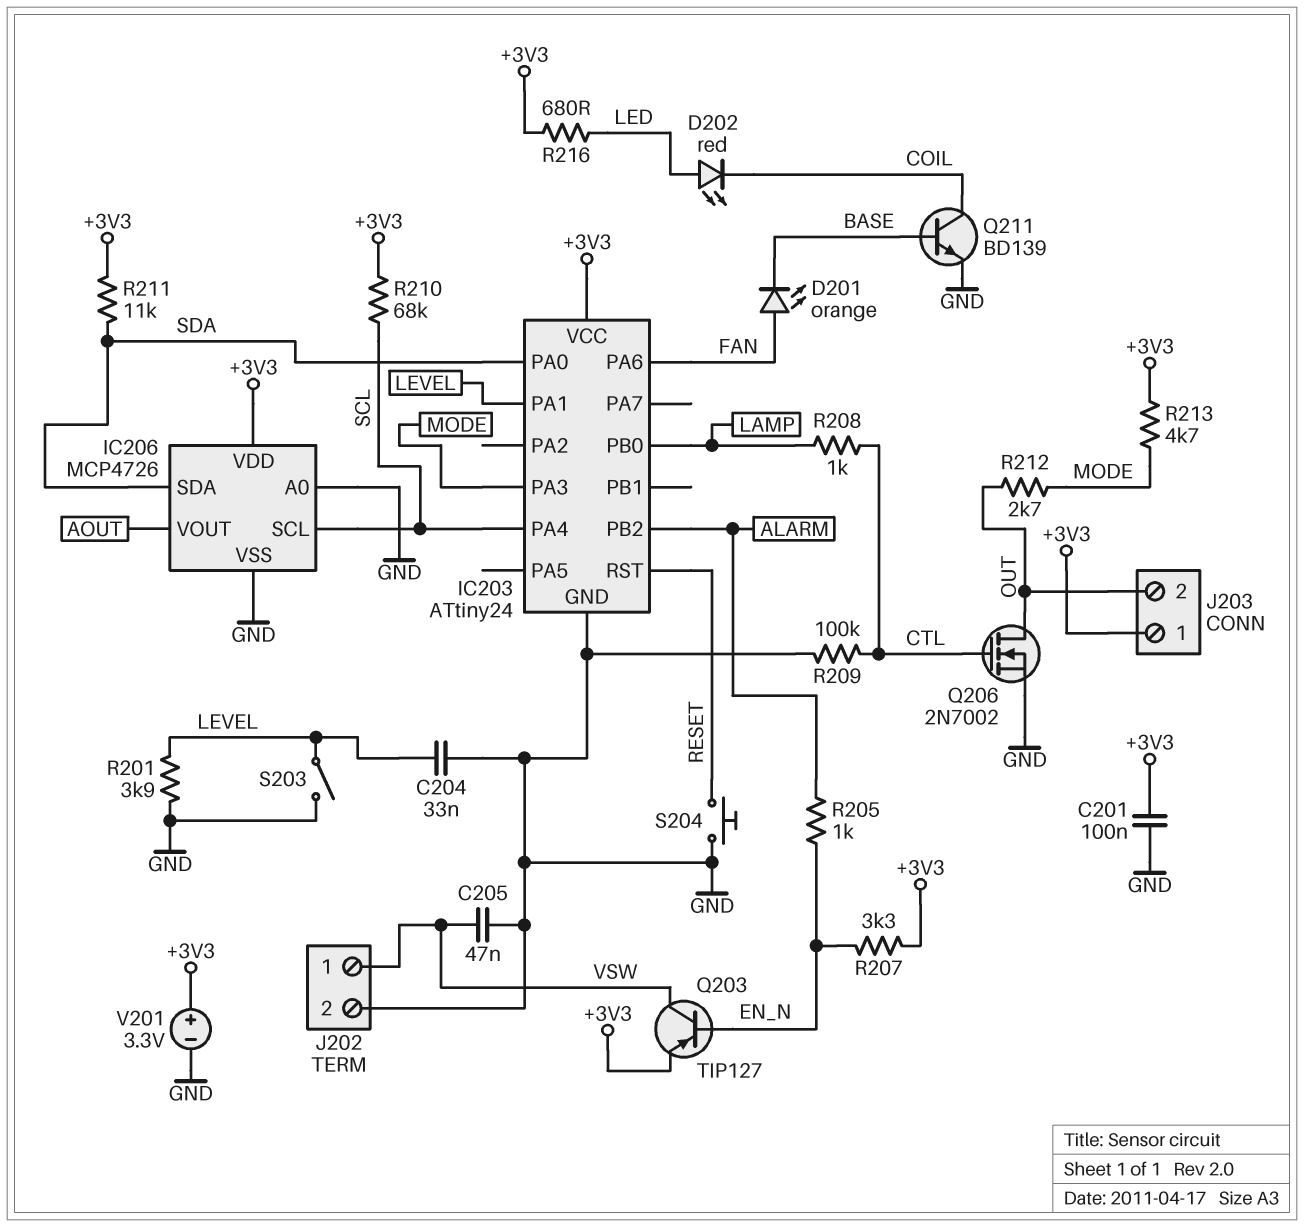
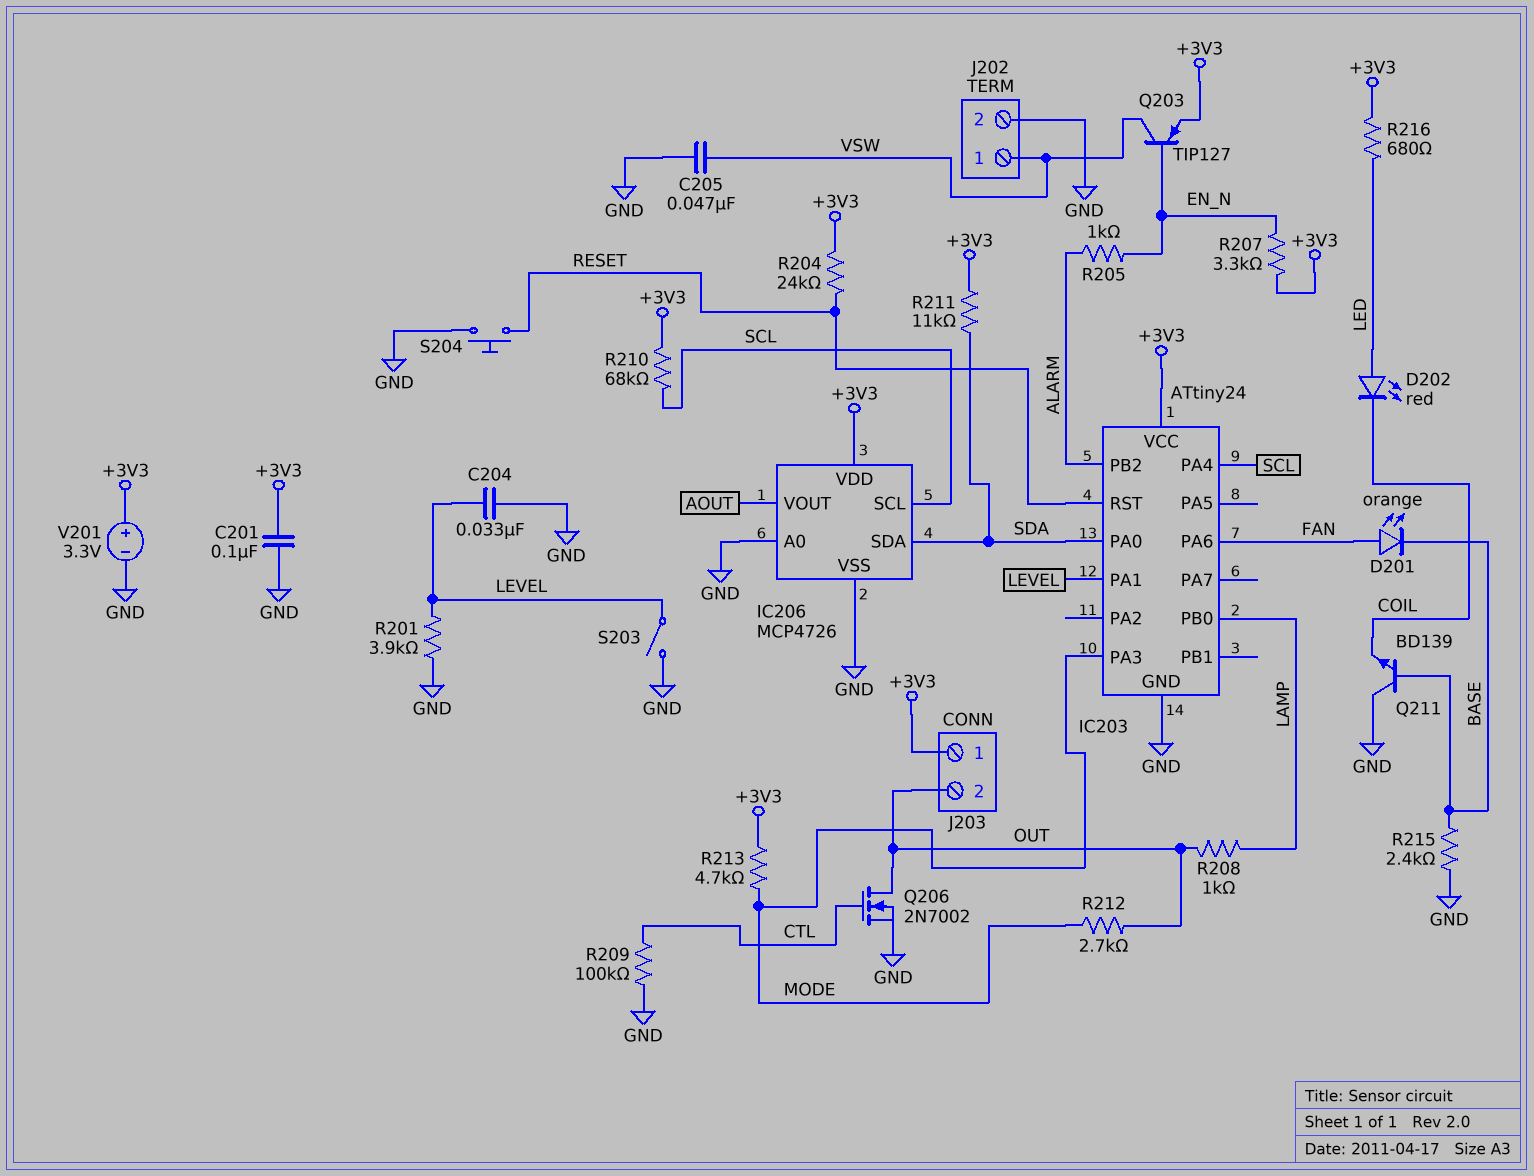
Q211: NPN BD139 (B BASE, C COIL, E GND) -> NPN BD139 (B BASE, C GND, E COIL)
R204: none -> 24k (+3V3, RESET)
R208: 1k (CTL, LAMP) -> 1k (LAMP, OUT)
R215: none -> 2.4k (BASE, GND)

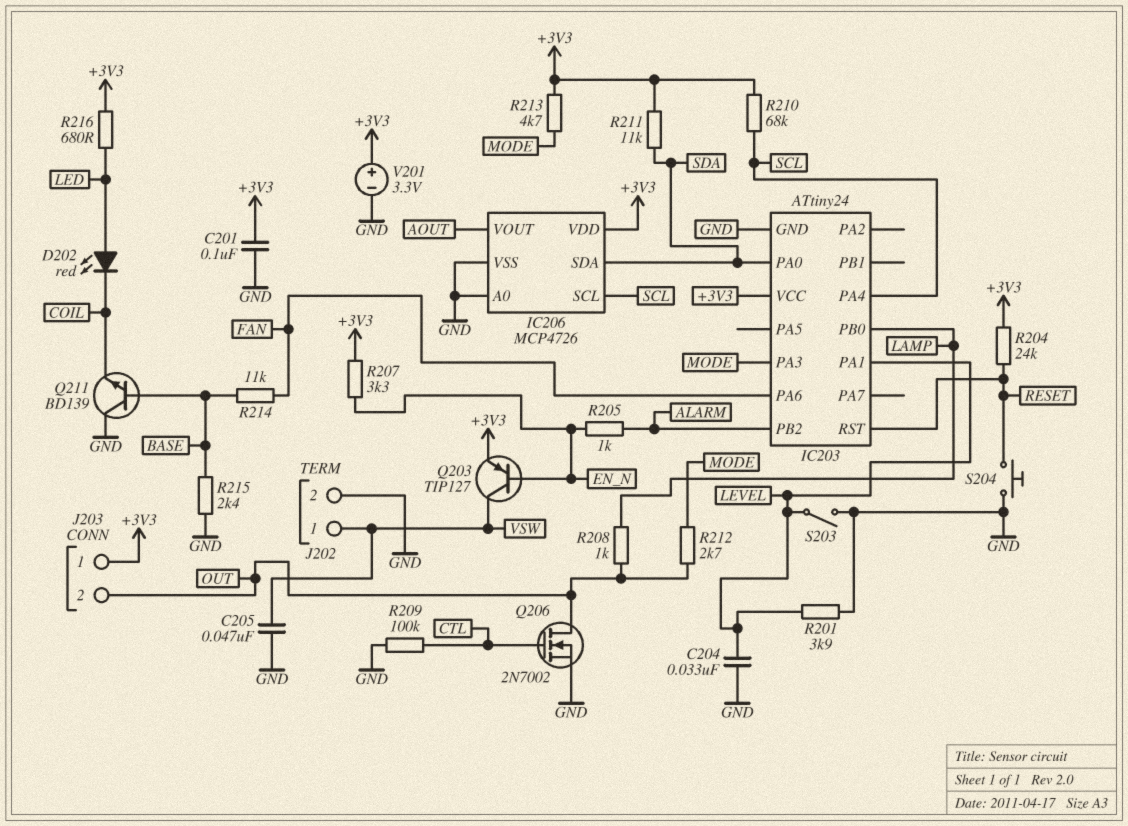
D201: LED orange (A FAN, K BASE) -> none
R214: none -> 11k (BASE, FAN)

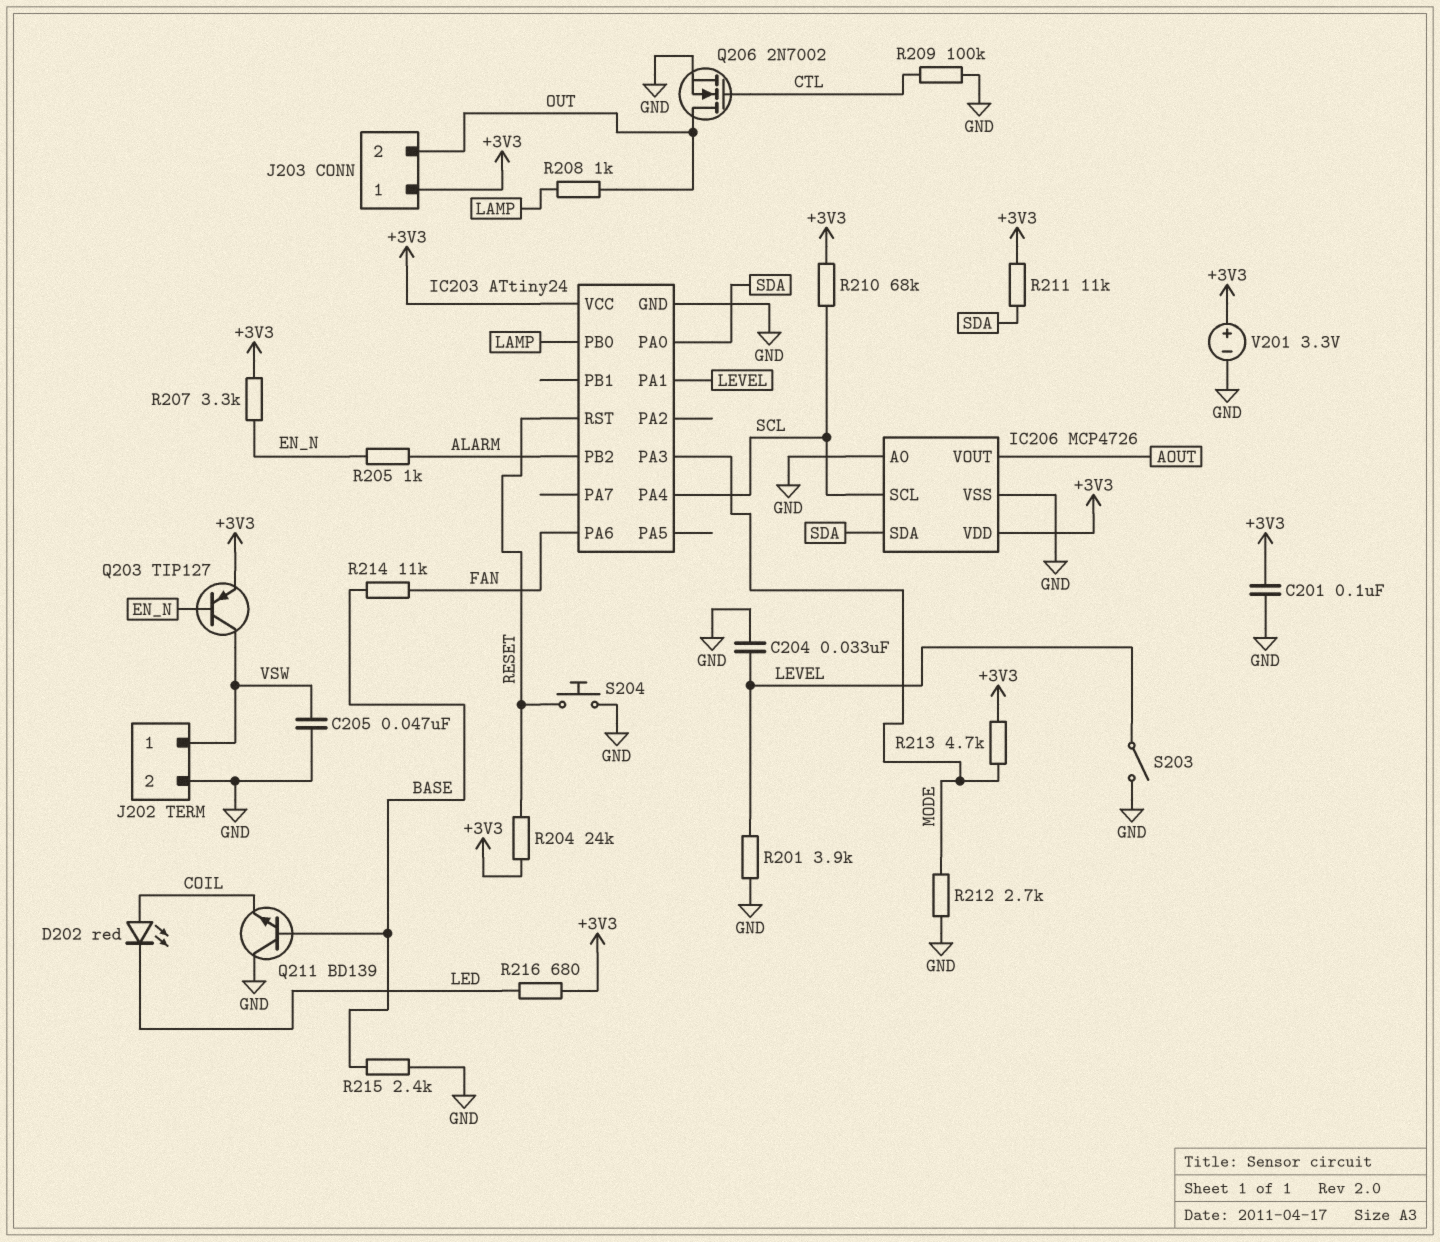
D202: LED red (A LED, K COIL) -> LED red (A COIL, K LED)
R212: 2.7k (MODE, OUT) -> 2.7k (GND, MODE)

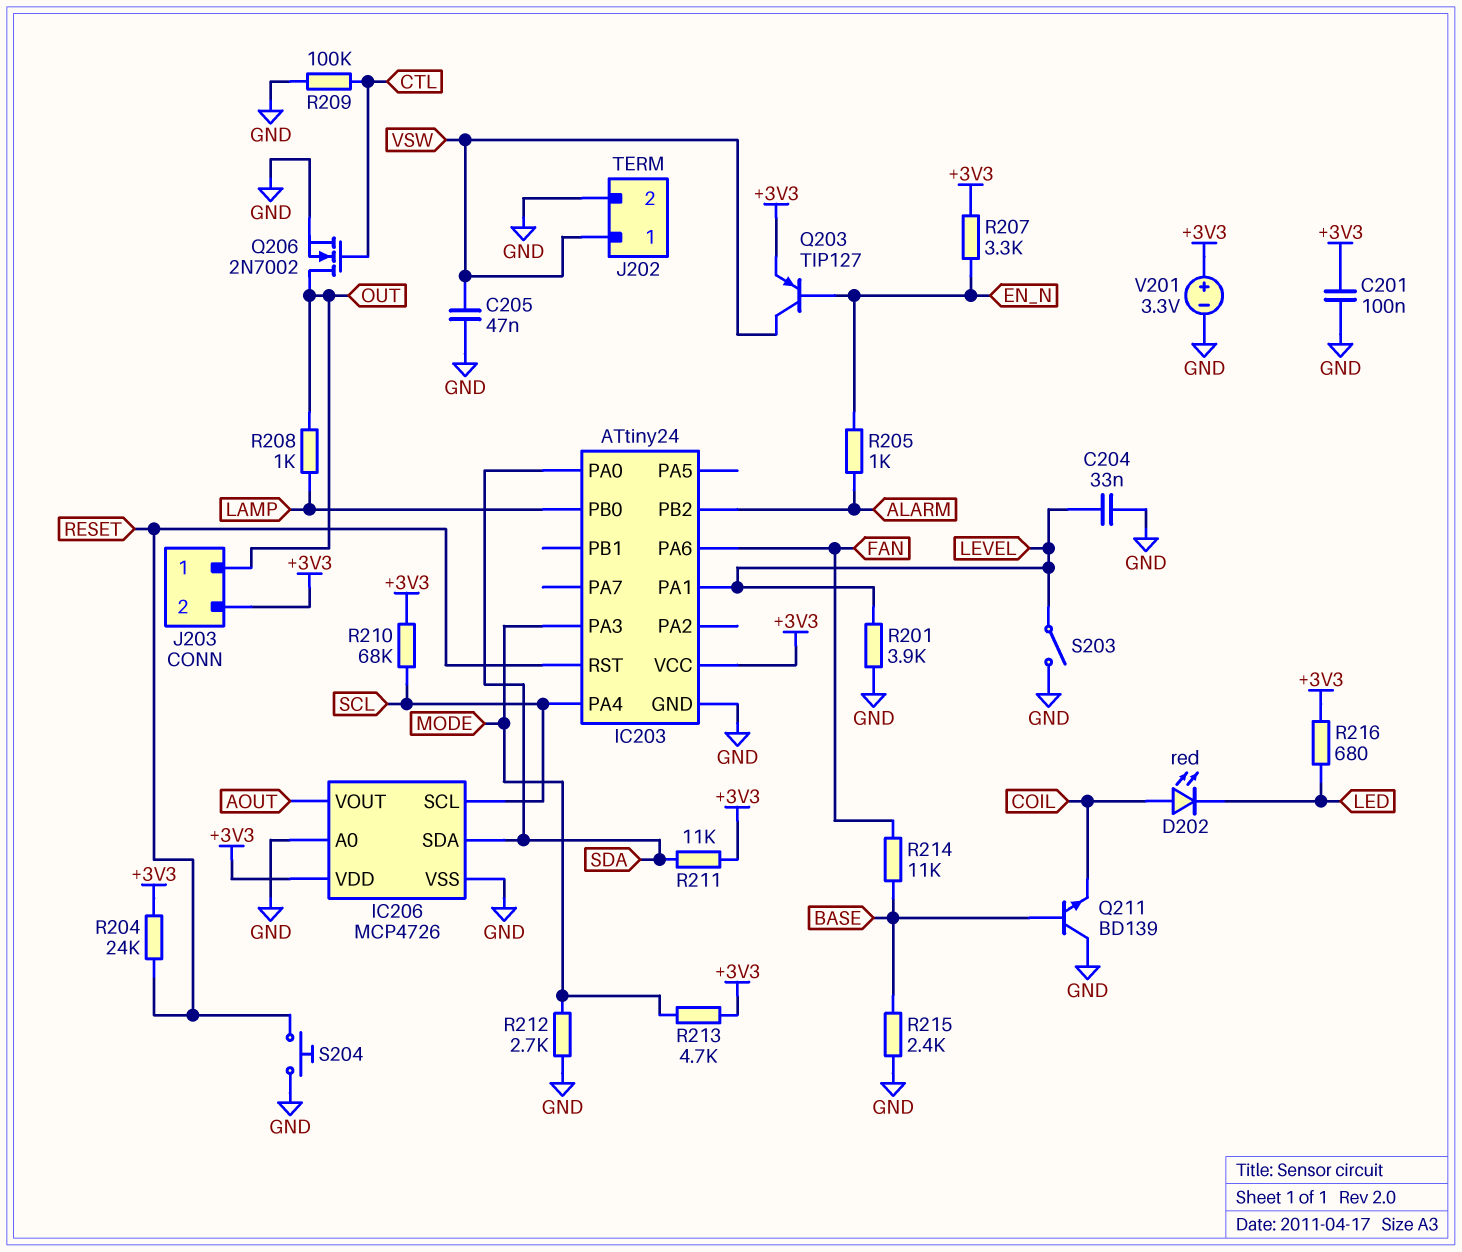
J203 pin 1: +3V3 -> OUT
J203 pin 2: OUT -> +3V3

